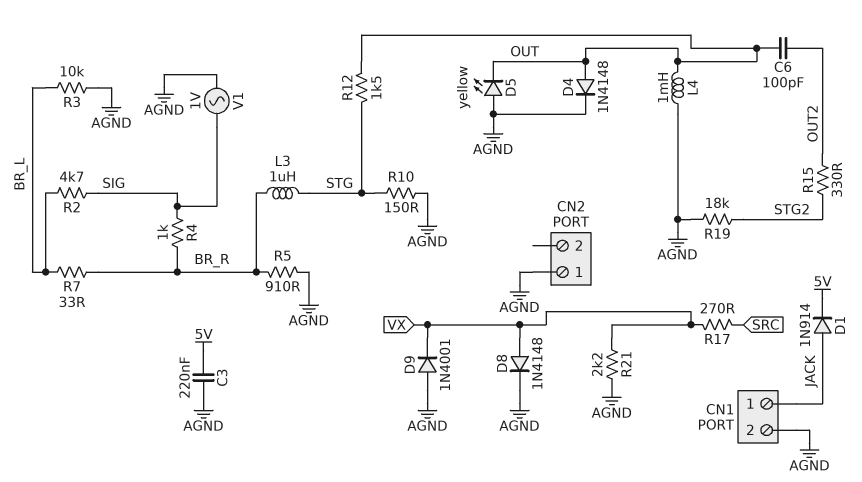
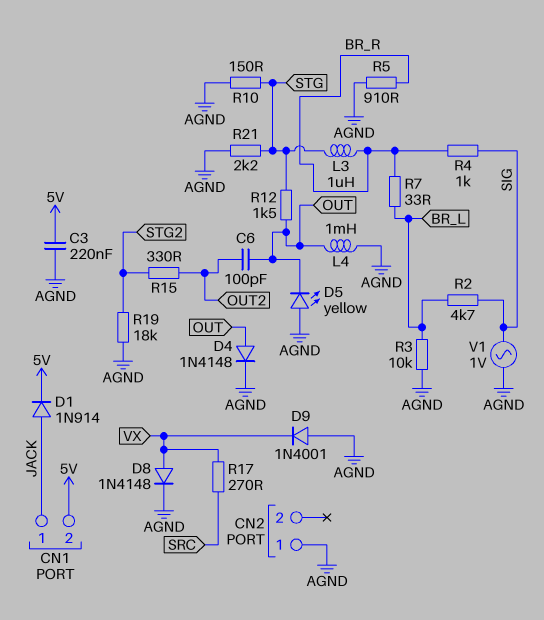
CN1 pin 2: AGND -> 5V
R21: 2.2k (AGND, VX) -> 2.2k (AGND, STG)

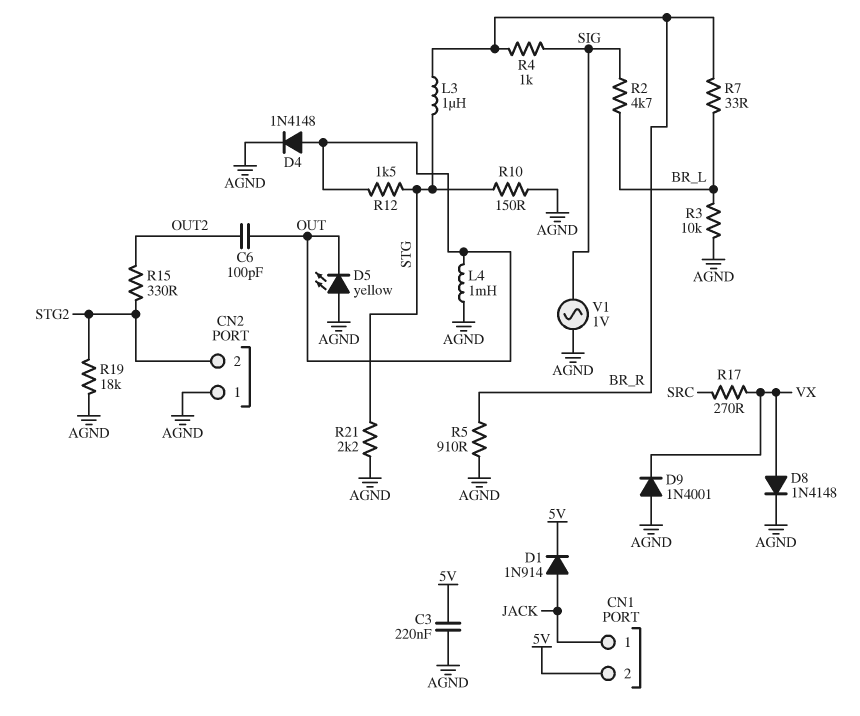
CN2 pin 2: none -> STG2

